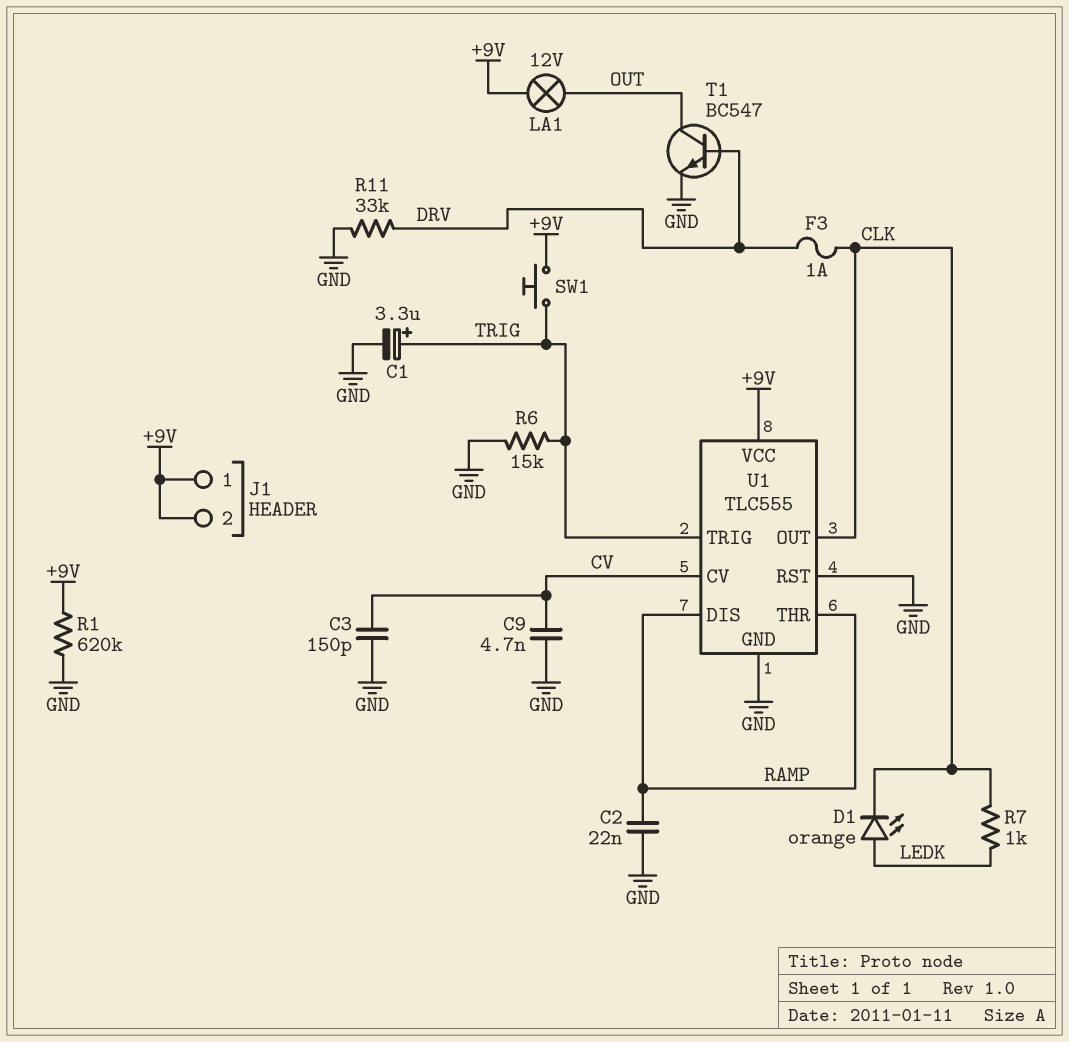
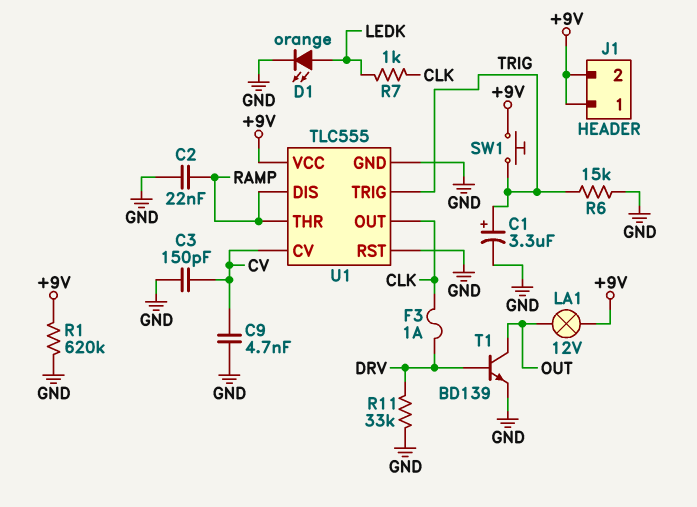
D1: LED orange (A LEDK, K CLK) -> LED orange (A LEDK, K GND)
T1: NPN BC547 (B DRV, C OUT, E GND) -> NPN BD139 (B DRV, C OUT, E GND)

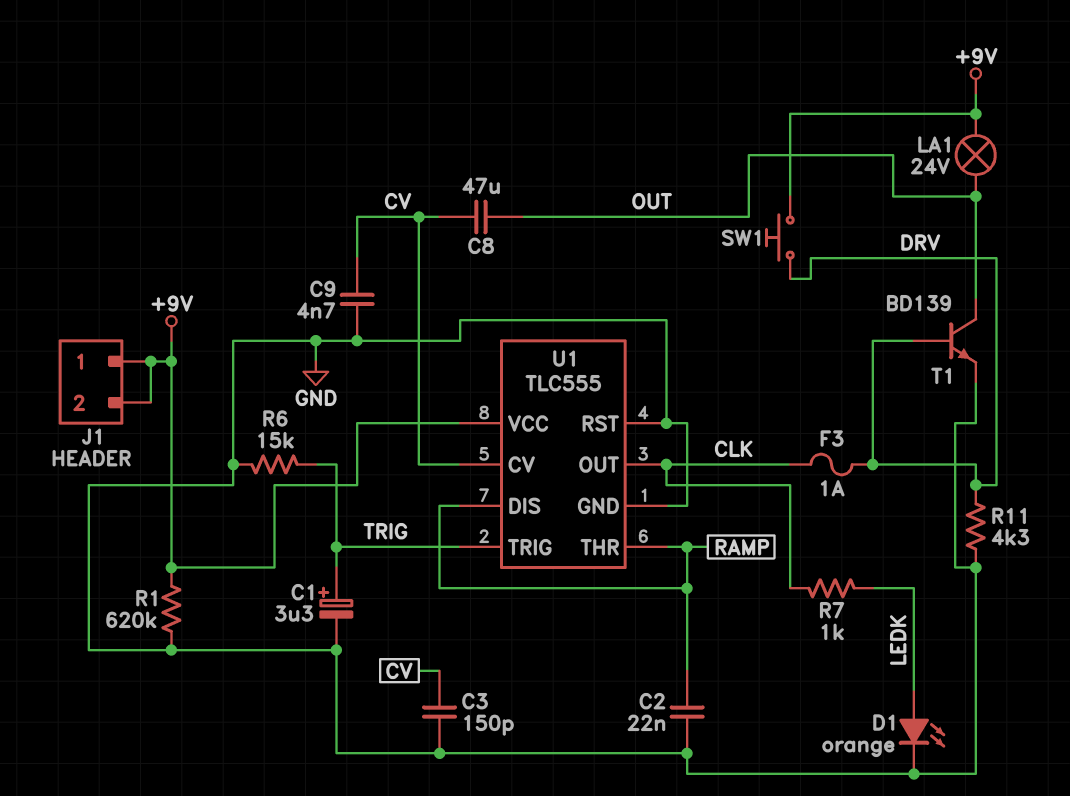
C8: none -> 47uF (CV, OUT)
LA1: lamp 12V (+9V, OUT) -> lamp 24V (+9V, OUT)
R11: 33k (DRV, GND) -> 4.3k (DRV, GND)
SW1: button (+9V, TRIG) -> button (+9V, DRV)

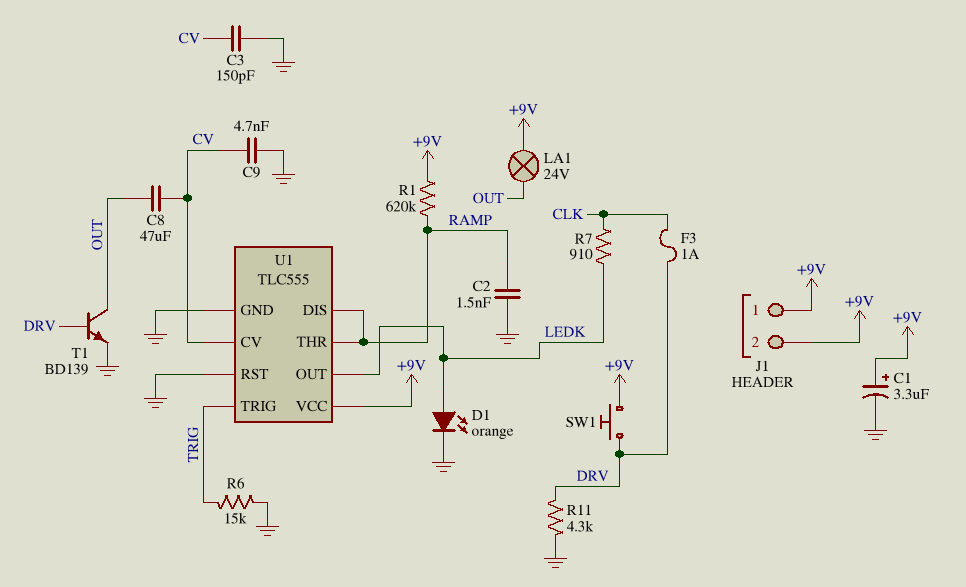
C1: 3.3uF (plus TRIG, minus GND) -> 3.3uF (plus +9V, minus GND)
C2: 22nF (GND, RAMP) -> 1.5nF (GND, RAMP)
R1: 620k (+9V, GND) -> 620k (+9V, RAMP)
R7: 1k (CLK, LEDK) -> 910 (CLK, LEDK)
U1 pin OUT: CLK -> LEDK

